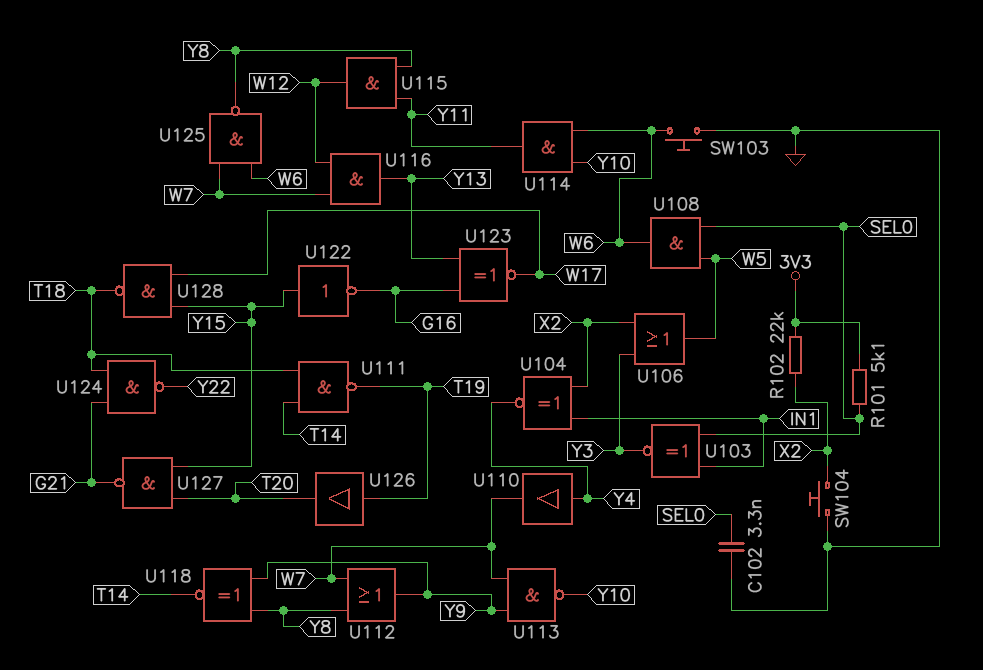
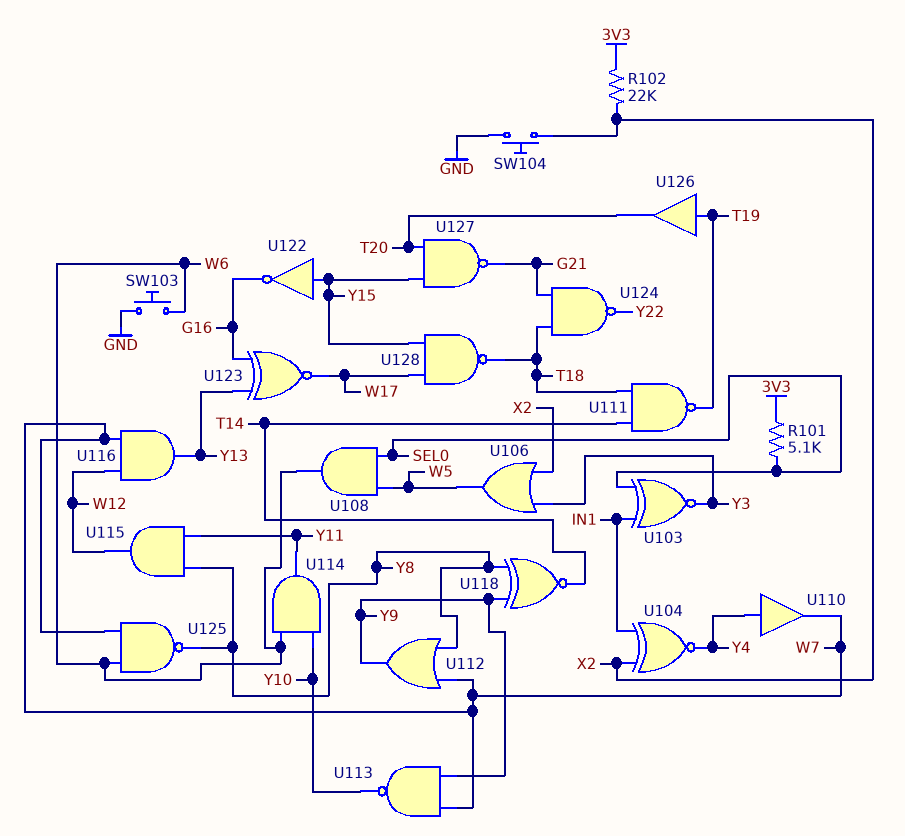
C102: 3.3nF (GND, SEL0) -> none

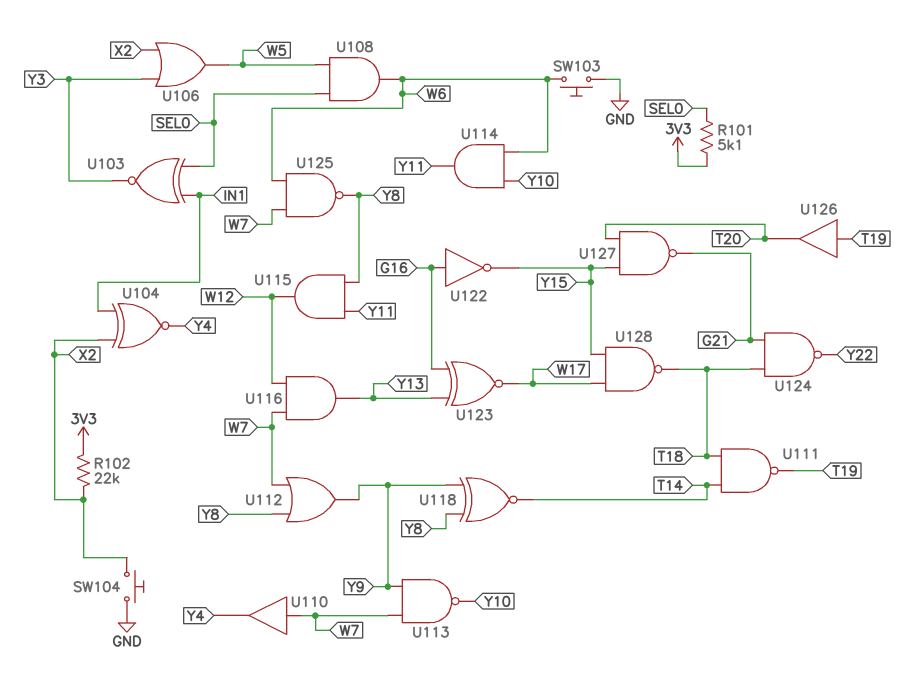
U110: buffer (in Y4, out W7) -> buffer (in W7, out Y4)
U122: NOT (in Y15, out G16) -> NOT (in G16, out Y15)

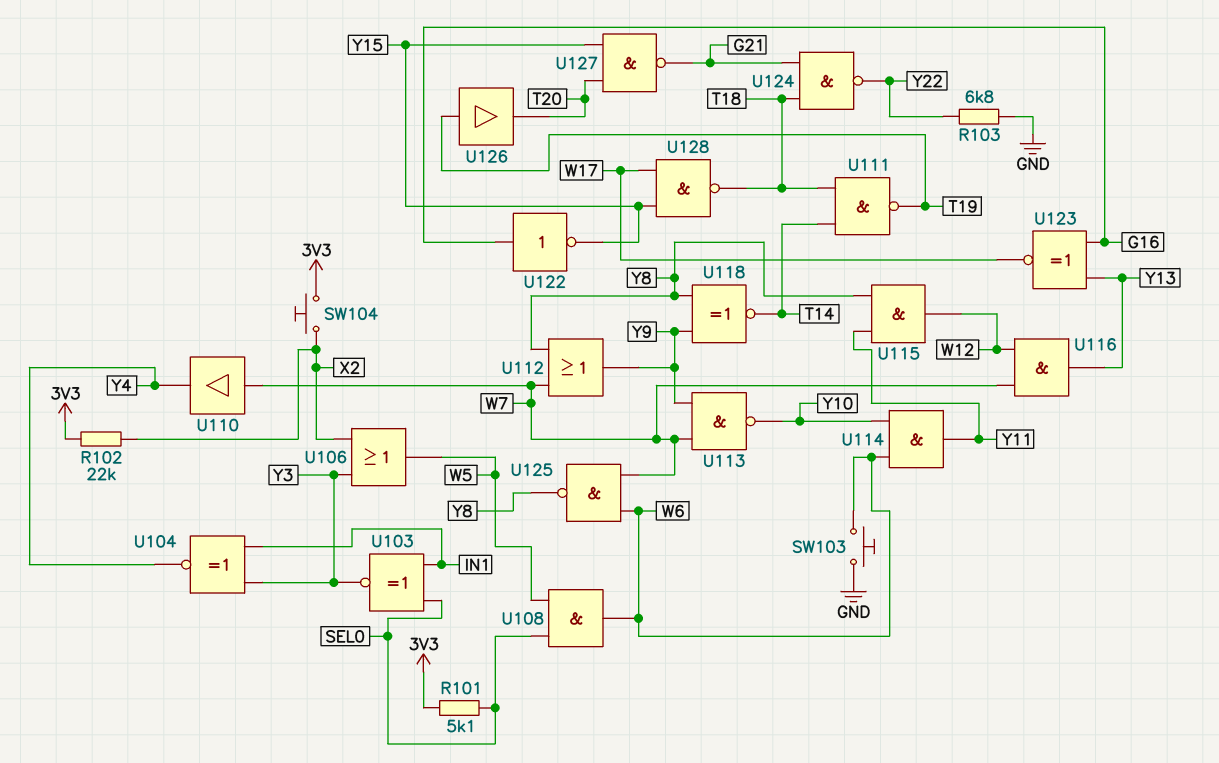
R103: none -> 6.8k (GND, Y22)
SW104: button (GND, X2) -> button (3V3, X2)
U104: XNOR (in IN1, in X2, out Y4) -> XNOR (in IN1, in Y3, out Y4)

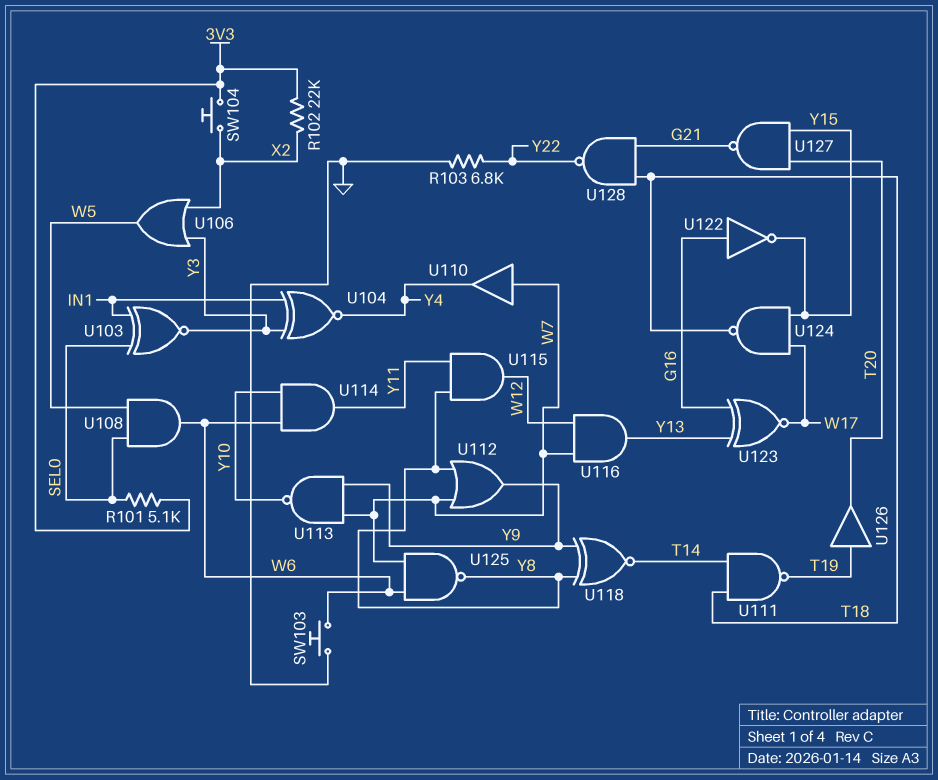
U124: NAND (in G21, in T18, out Y22) -> NAND (in W17, in Y15, out T18)
U128: NAND (in W17, in Y15, out T18) -> NAND (in G21, in T18, out Y22)

